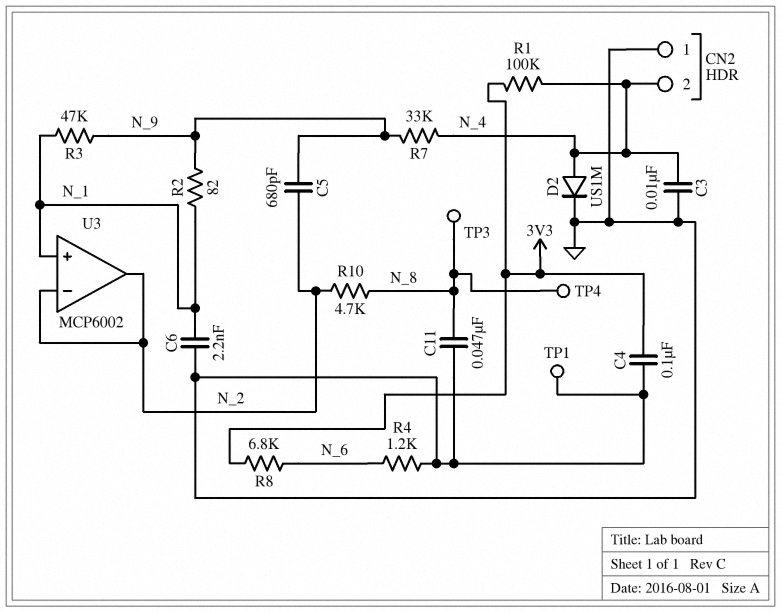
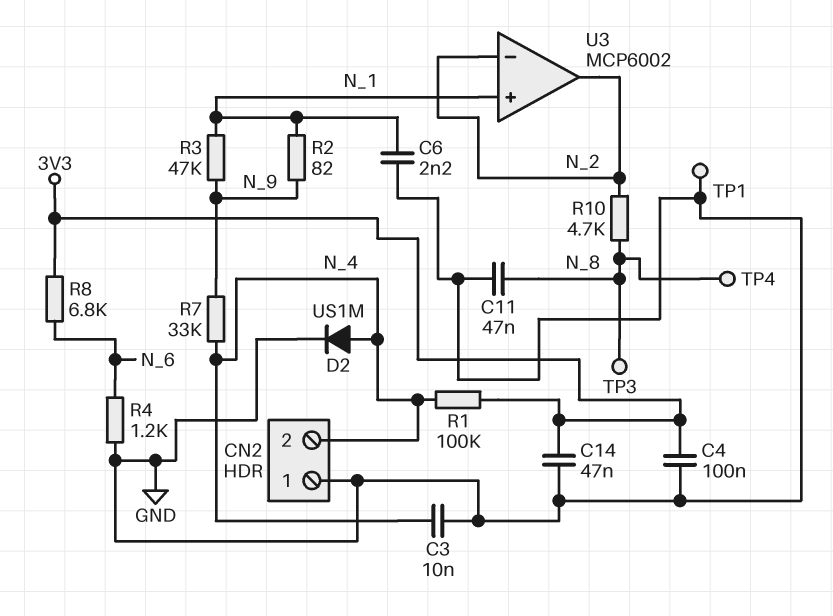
C5: 680pF (N_2, N_9) -> none
C14: none -> 47nF (3V3, GND)

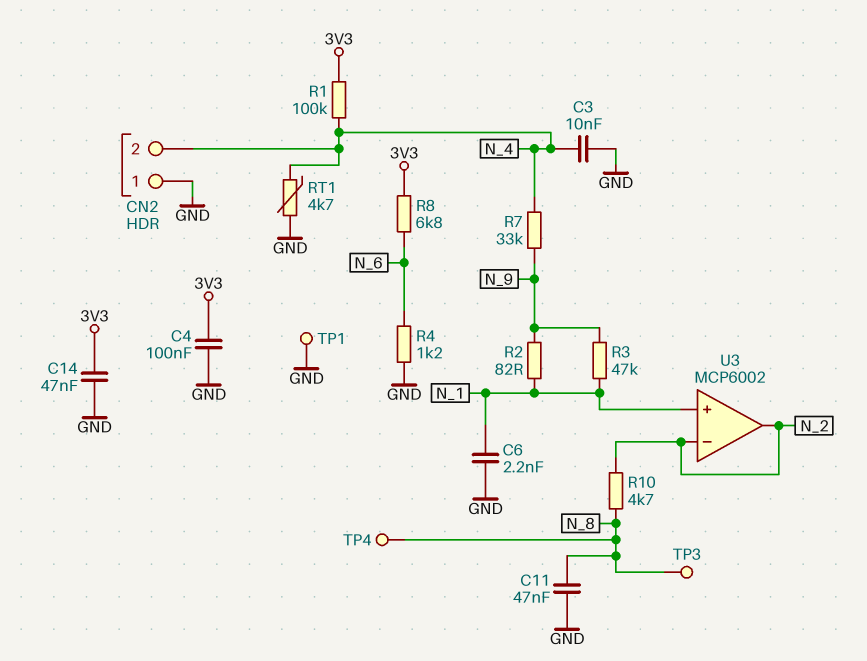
D2: diode US1M (A N_4, K GND) -> none
RT1: none -> 4.7k (GND, N_4)

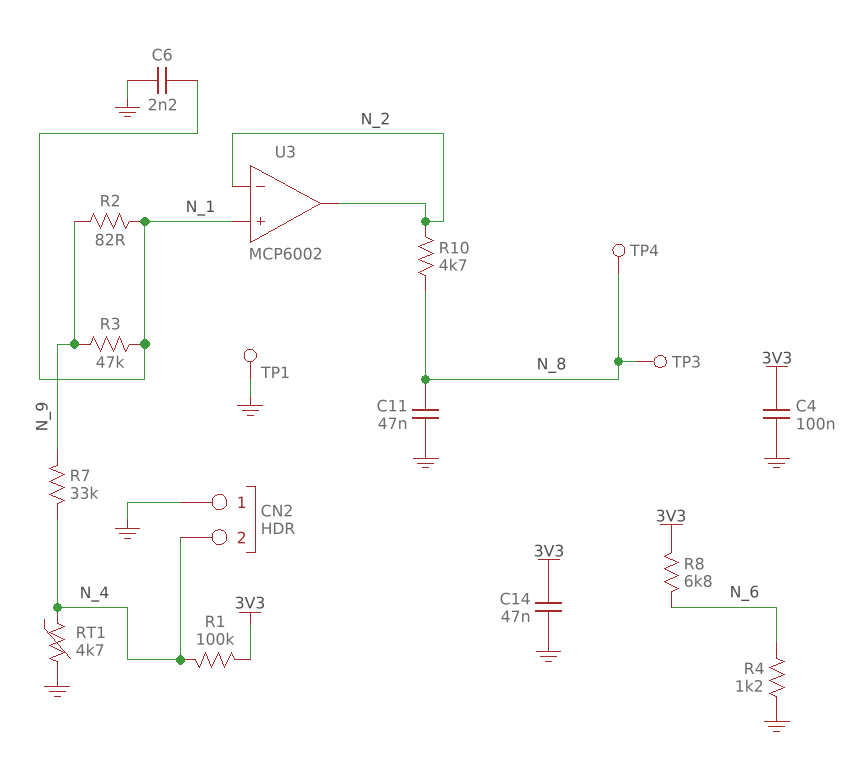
C3: 10nF (GND, N_4) -> none

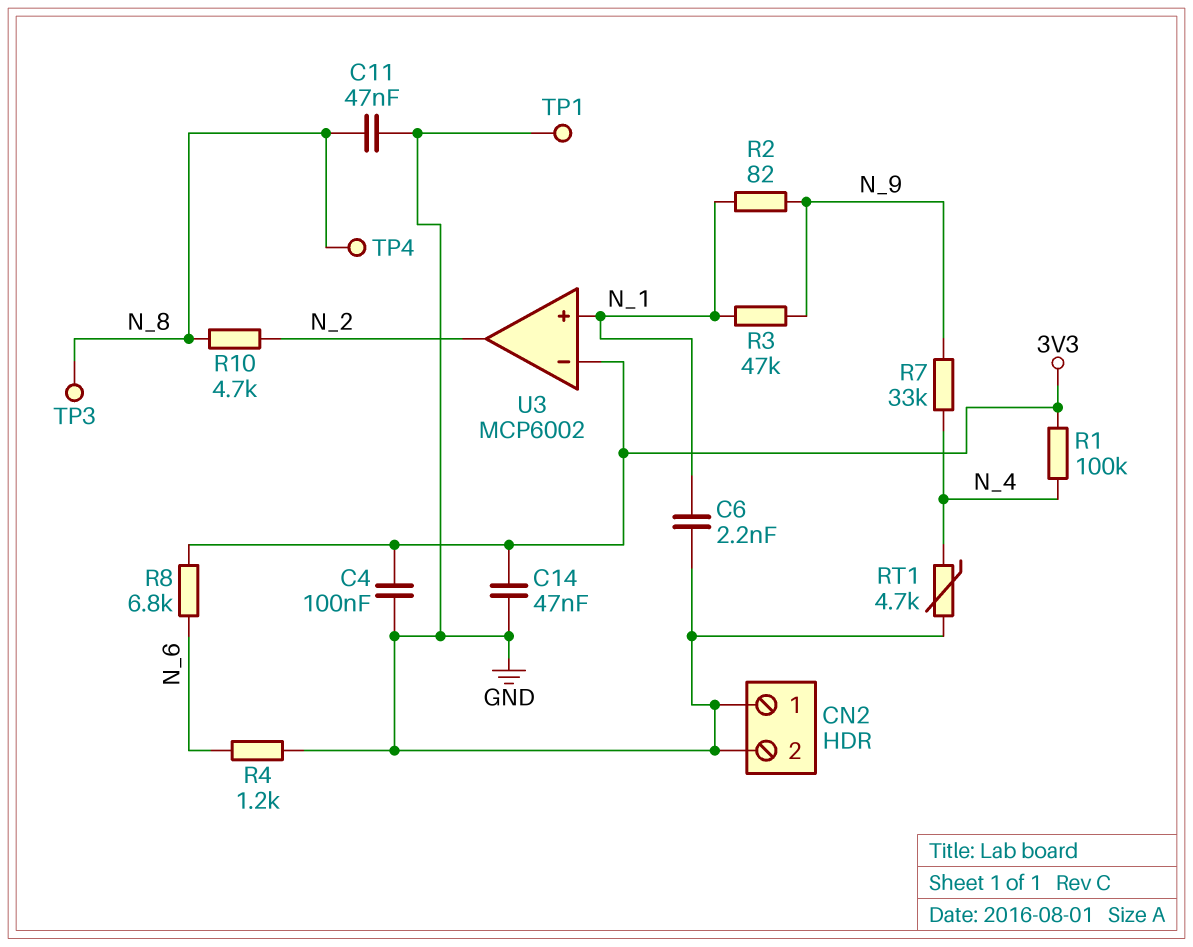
CN2 pin 2: N_4 -> GND
U3 pin in-: N_2 -> 3V3

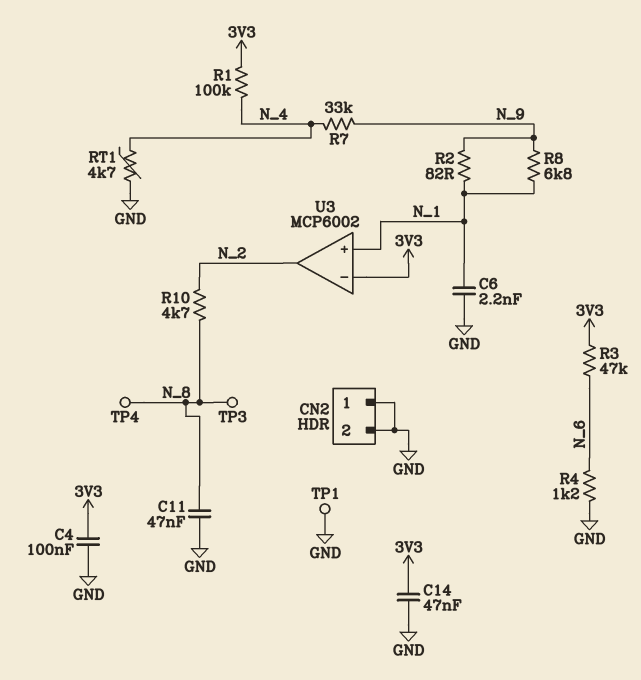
R3: 47k (N_1, N_9) -> 47k (3V3, N_6)
R8: 6.8k (3V3, N_6) -> 6.8k (N_1, N_9)

